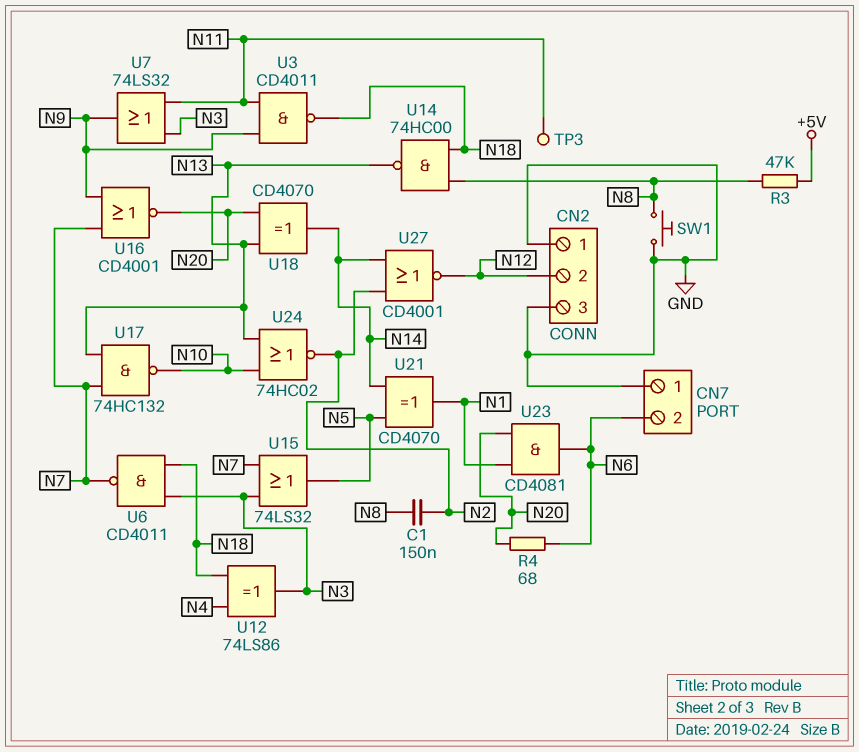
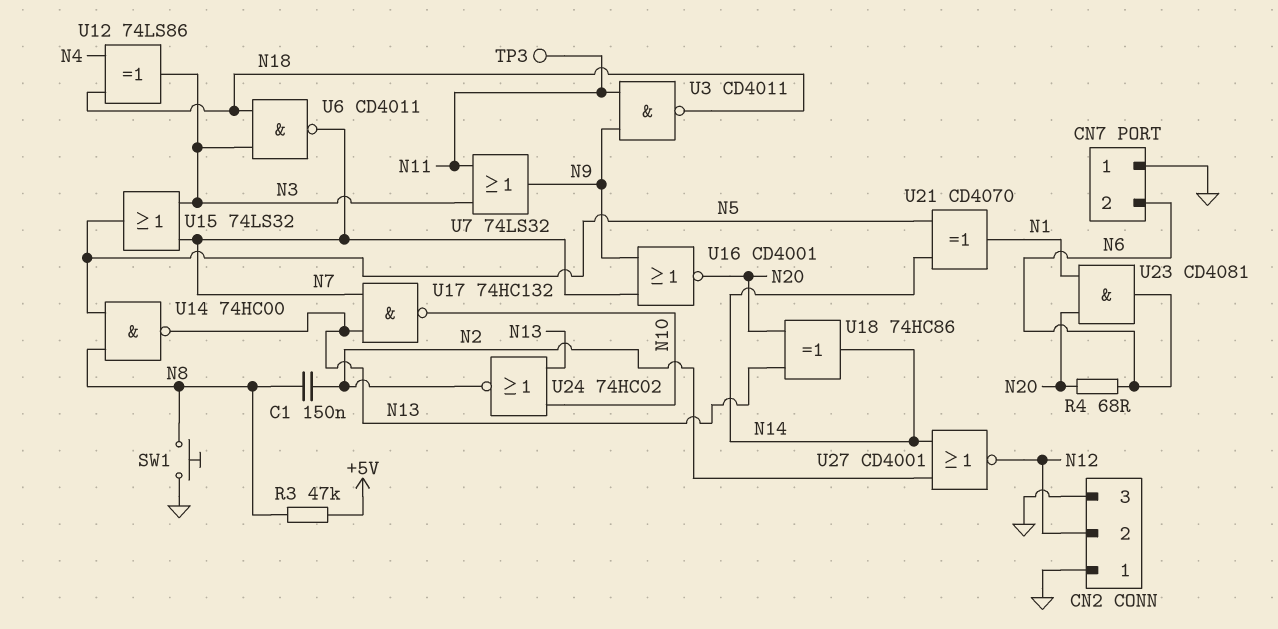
U14: NAND 74HC00 (in N8, in N18, out N13) -> NAND 74HC00 (in N5, in N8, out N13)
U18: XOR CD4070 (in N13, in N20, out N14) -> XOR 74HC86 (in N13, in N20, out N14)

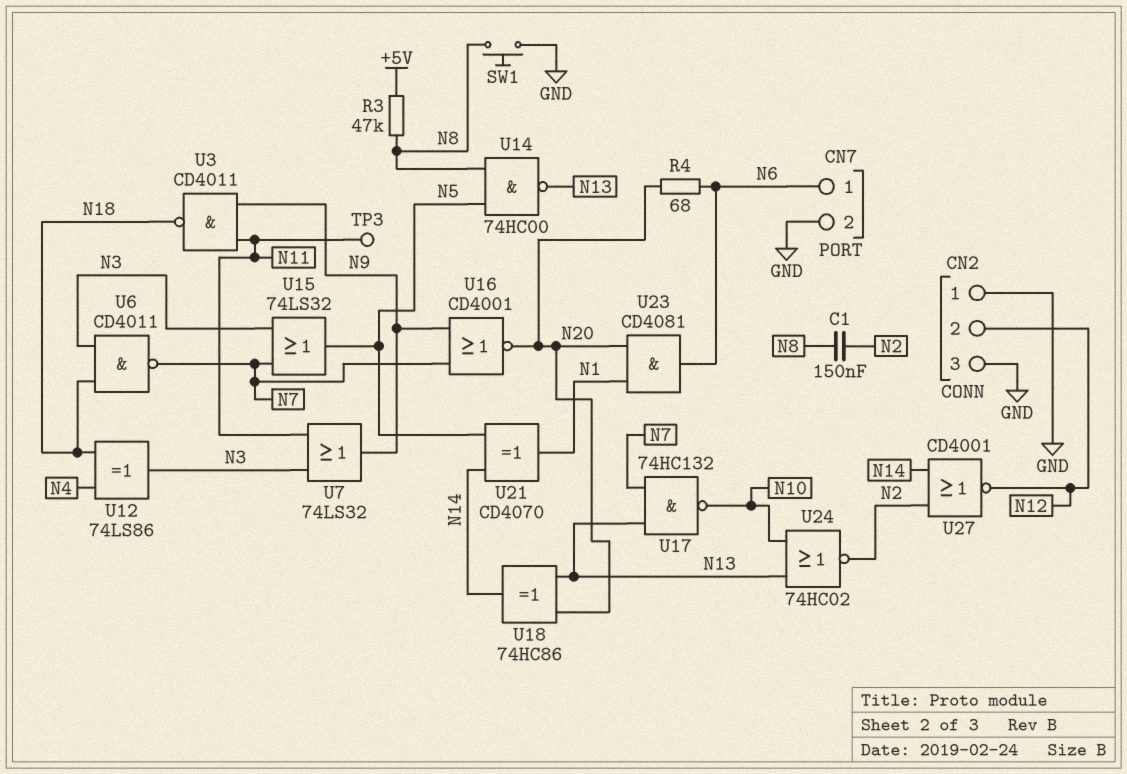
CN7 pin 1: GND -> N6
CN7 pin 2: N6 -> GND

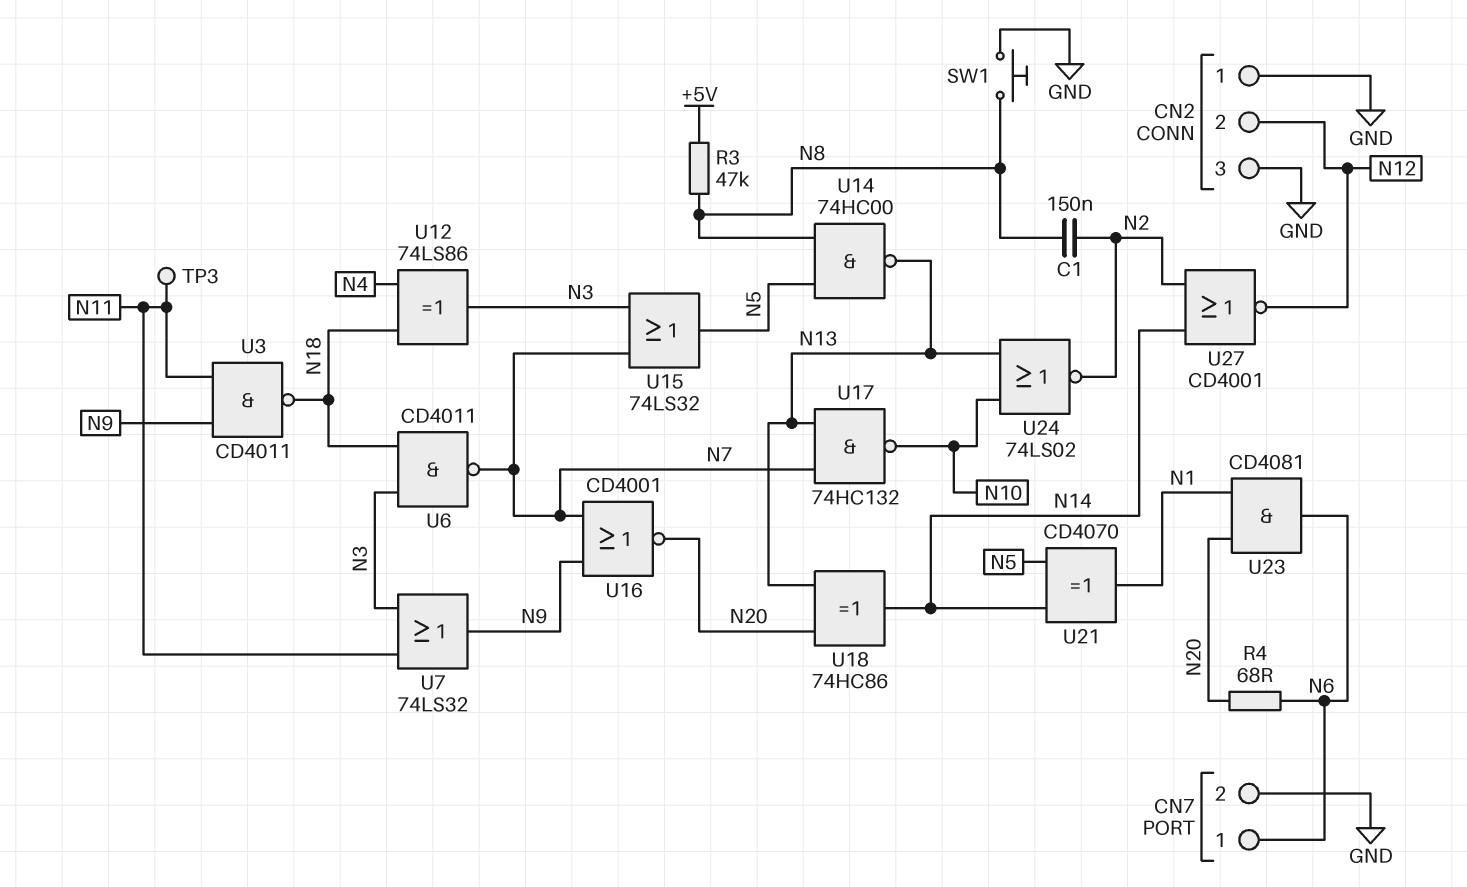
U24: NOR 74HC02 (in N10, in N13, out N2) -> NOR 74LS02 (in N10, in N13, out N2)

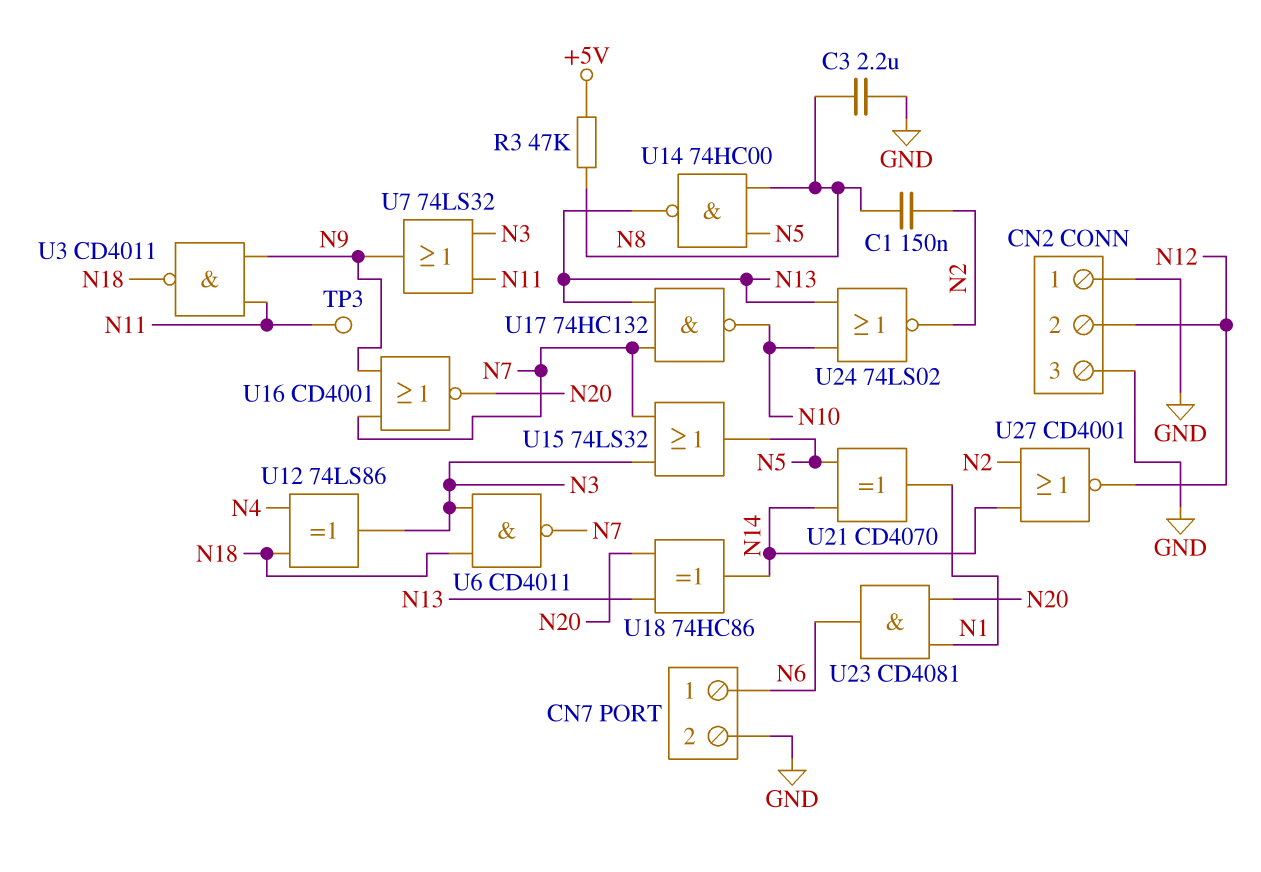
C3: none -> 2.2uF (GND, N8)
R4: 68 (N6, N20) -> none
SW1: button (GND, N8) -> none

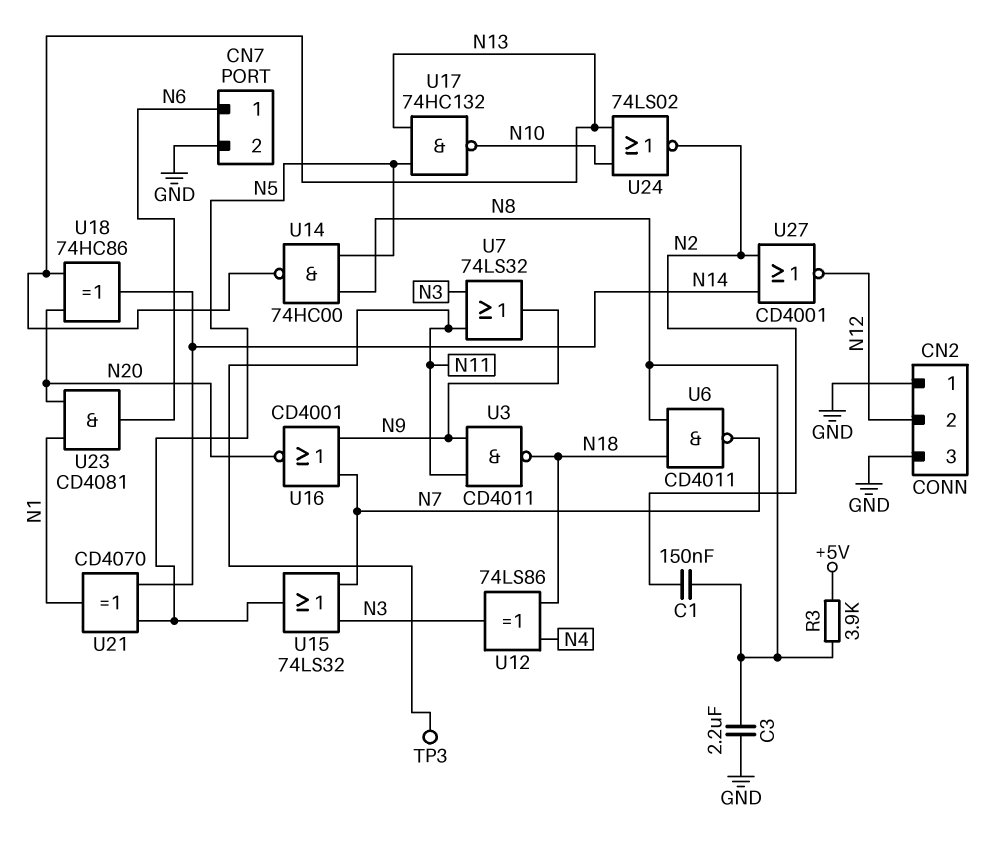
R3: 47k (+5V, N8) -> 3.9k (+5V, N8)
U6: NAND CD4011 (in N3, in N18, out N7) -> NAND CD4011 (in N8, in N18, out N7)
U17: NAND 74HC132 (in N7, in N13, out N10) -> NAND 74HC132 (in N5, in N13, out N10)

